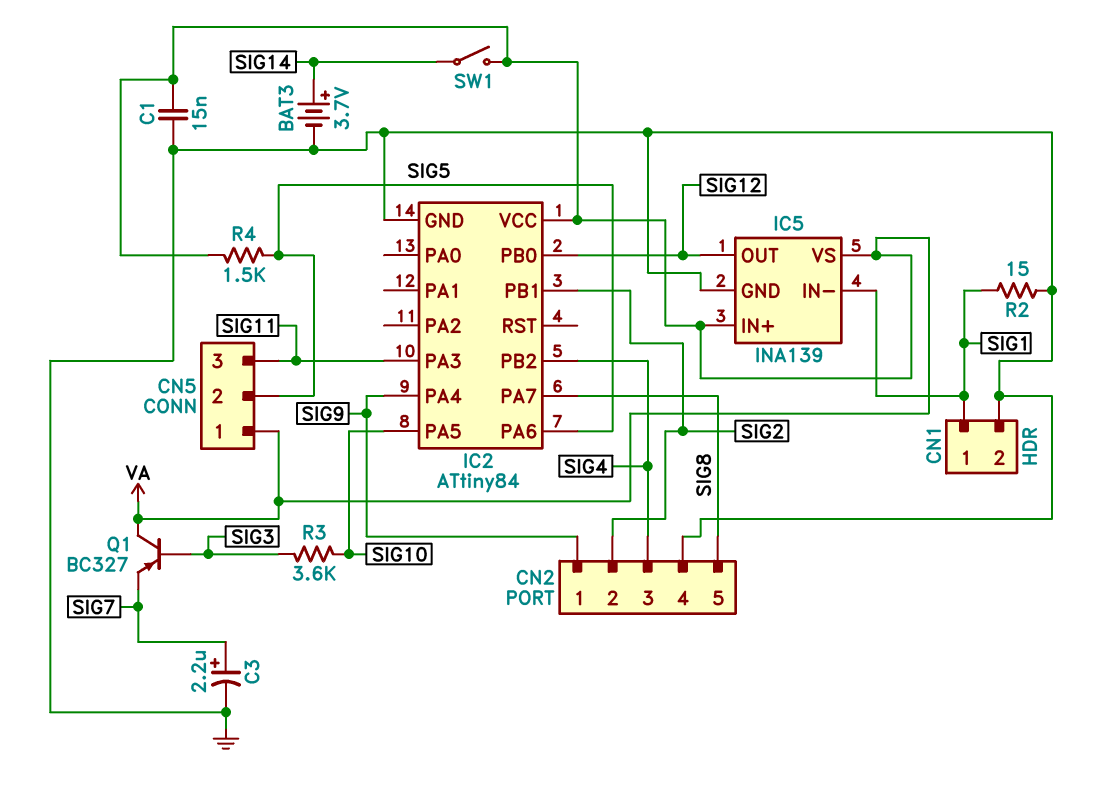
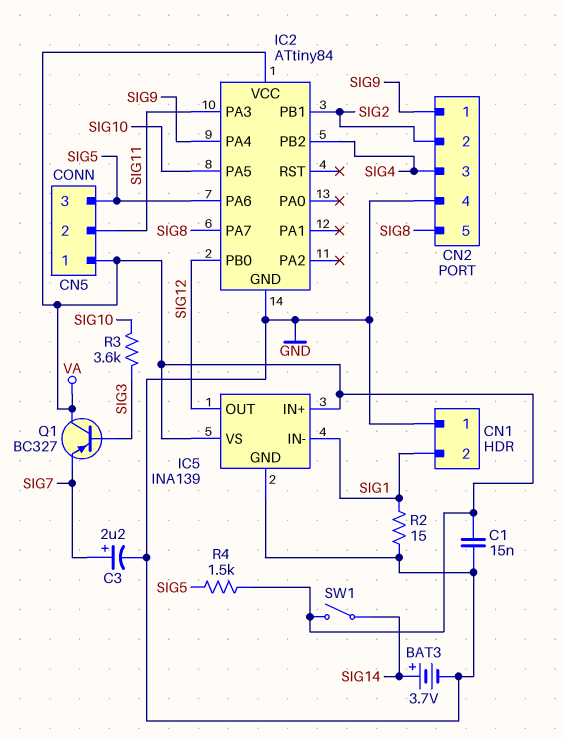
CN1 pin 1: SIG1 -> GND
CN1 pin 2: GND -> SIG1
CN5 pin 2: SIG5 -> SIG11
CN5 pin 3: SIG11 -> SIG5

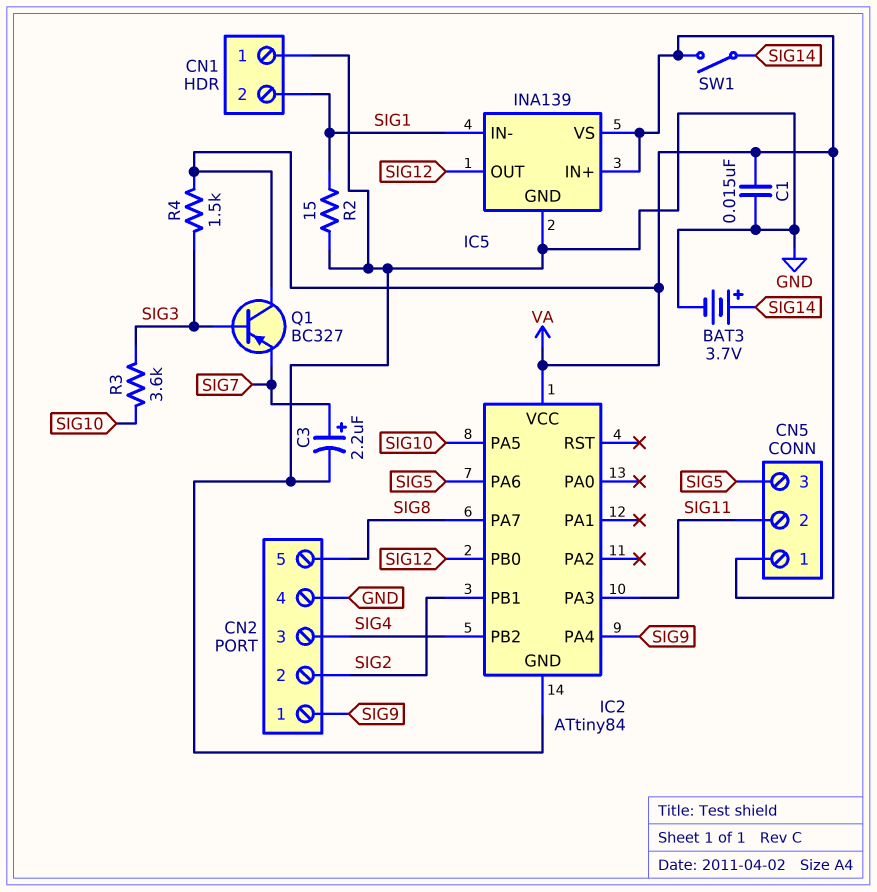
R4: 1.5k (SIG5, VA) -> 1.5k (SIG3, VA)

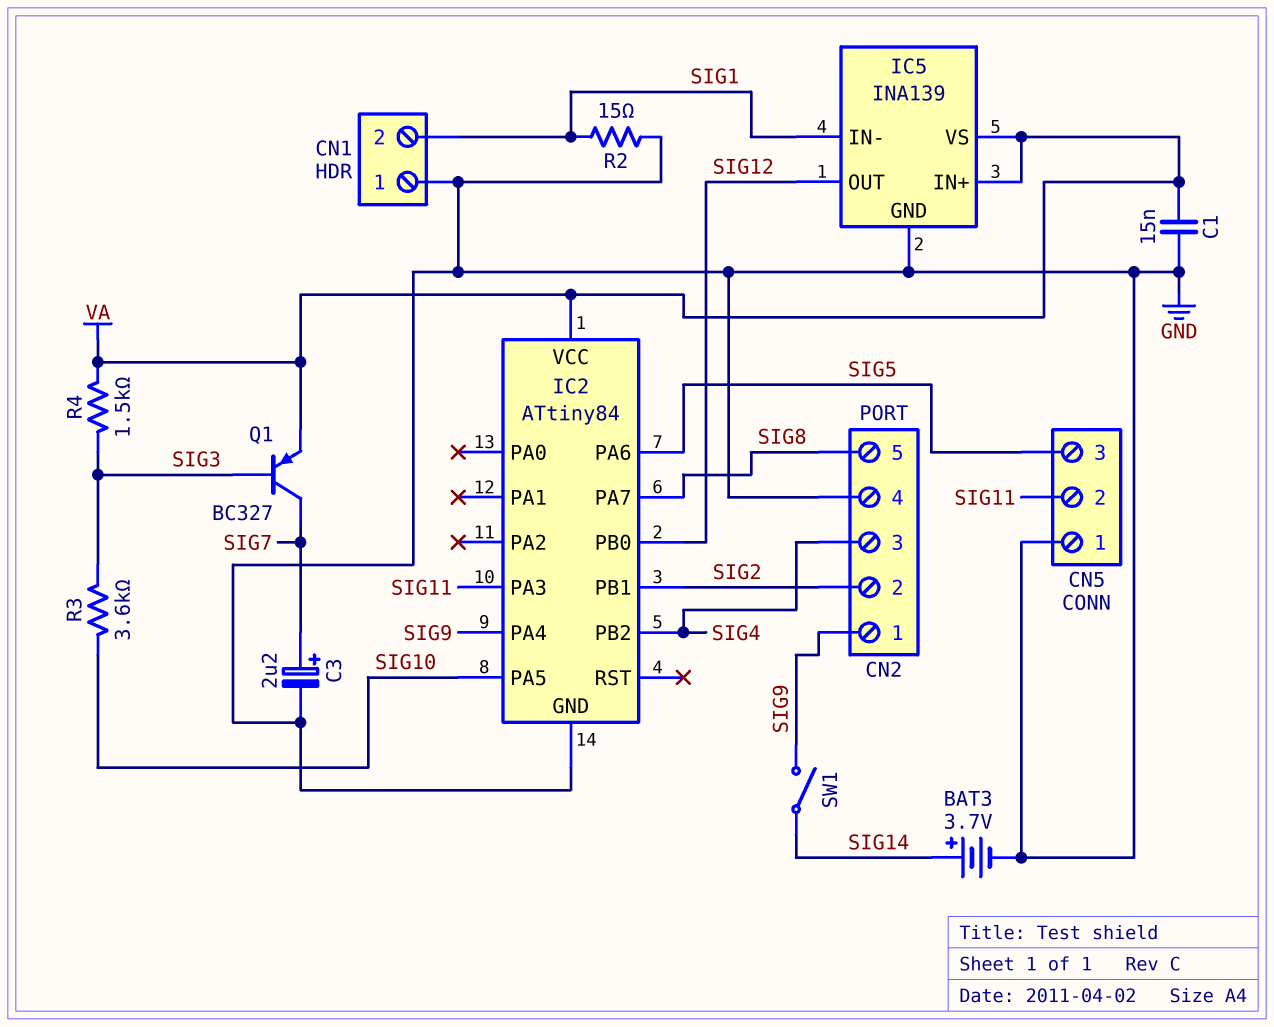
CN5 pin 1: VA -> GND
Q1: PNP BC327 (B SIG3, C VA, E SIG7) -> PNP BC327 (B SIG3, C SIG7, E VA)
SW1: switch (SIG14, VA) -> switch (SIG9, SIG14)

